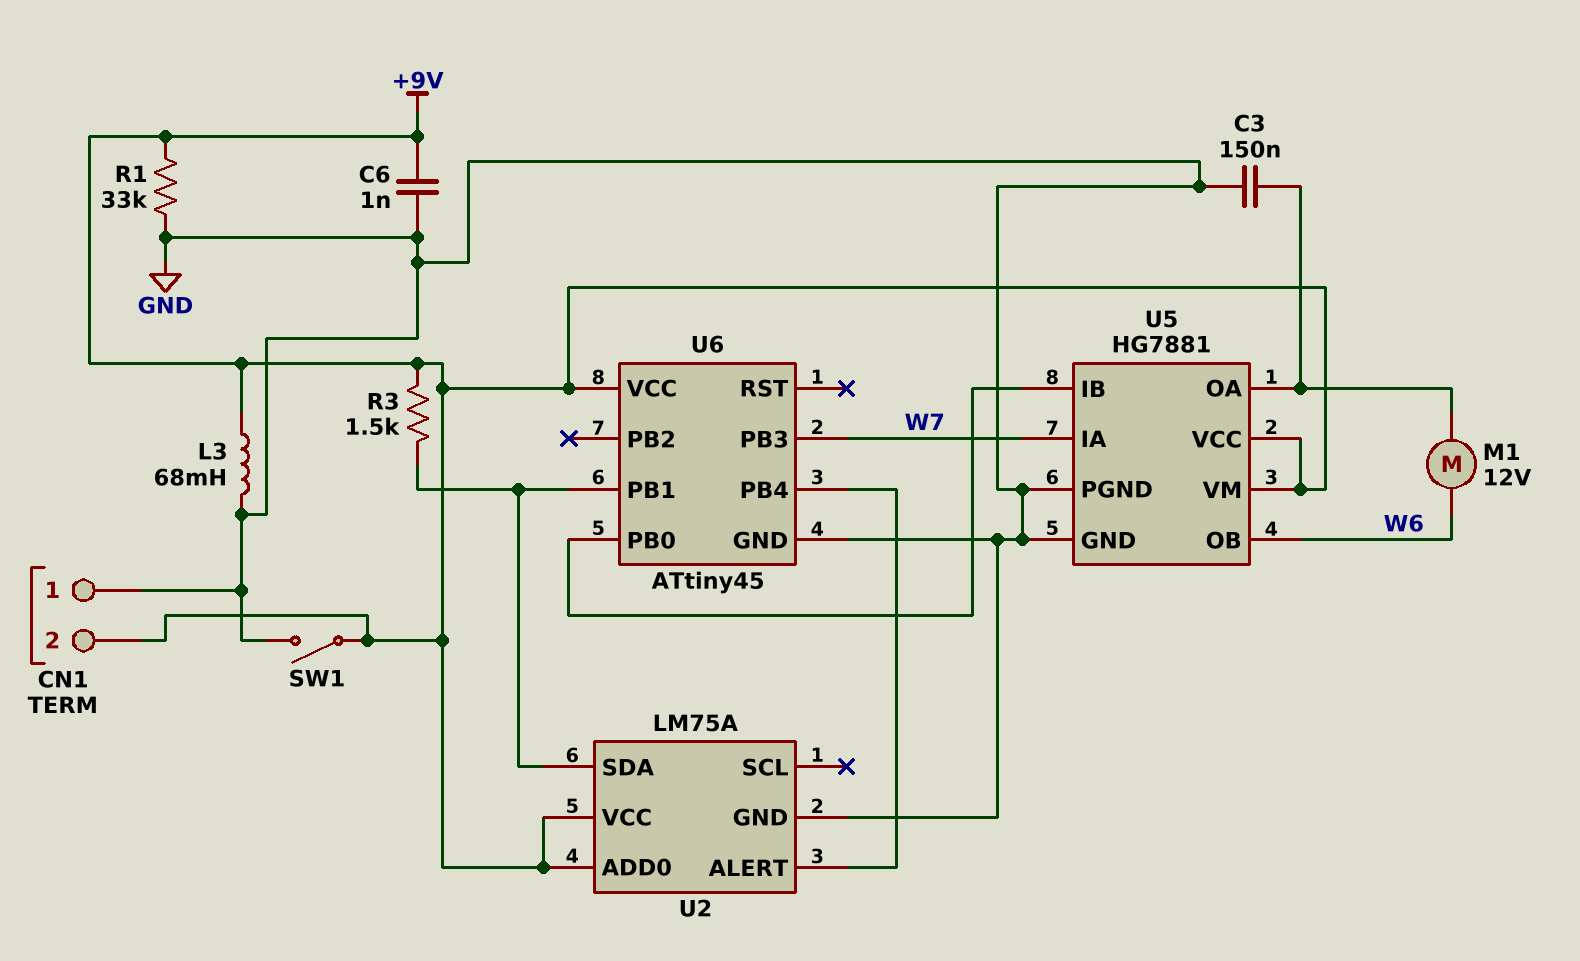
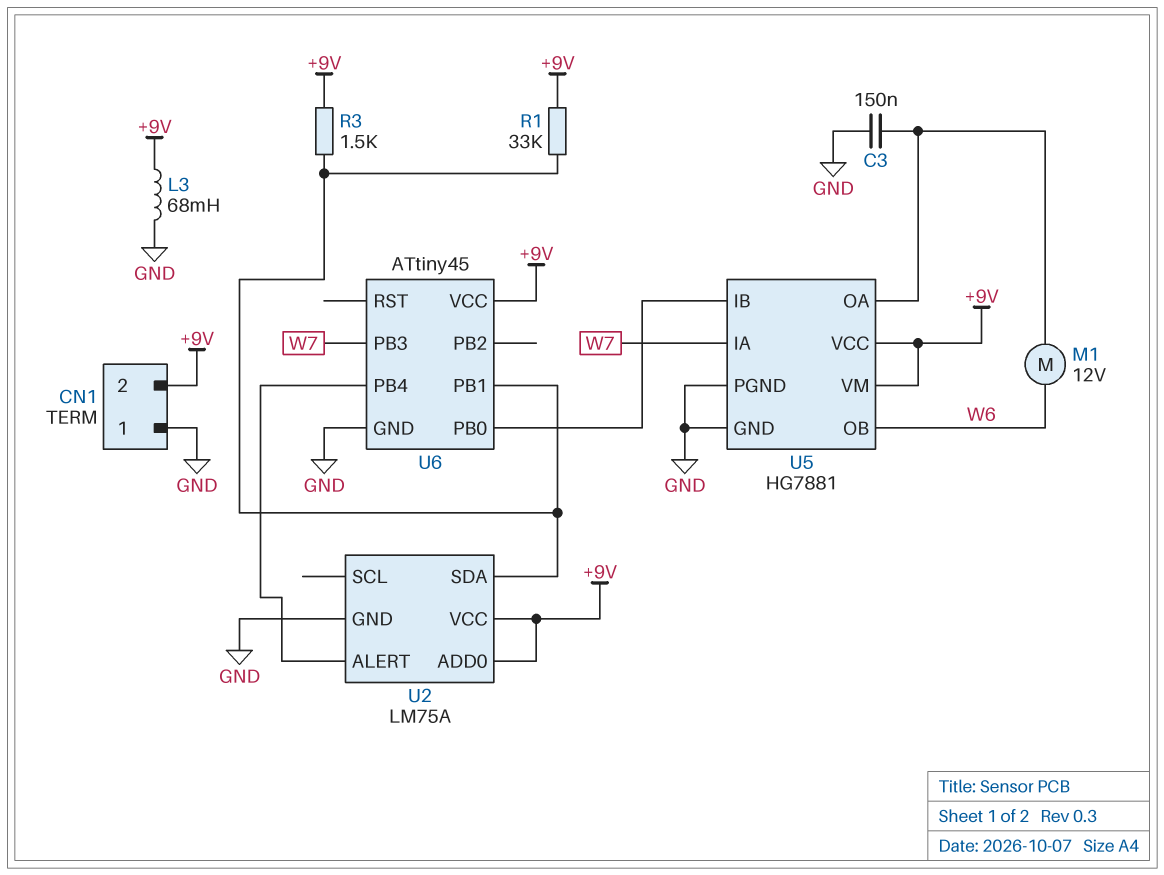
C6: 1nF (+9V, GND) -> none
R1: 33k (+9V, GND) -> 33k (+9V, U2/SDA)
SW1: switch (+9V, GND) -> none

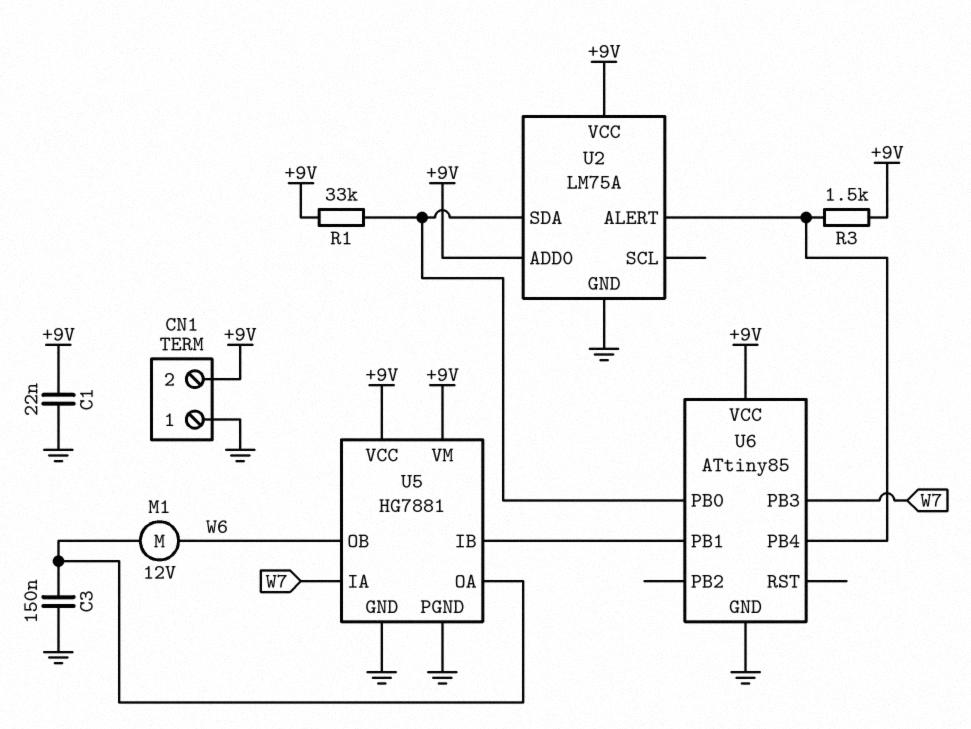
C1: none -> 22nF (+9V, GND)
L3: 68mH (+9V, GND) -> none
R3: 1.5k (+9V, U2/SDA) -> 1.5k (+9V, U2/ALERT)
U6: ATtiny45 -> ATtiny85
U6 pin PB0: U5/IB -> U2/SDA
U6 pin PB1: U2/SDA -> U5/IB

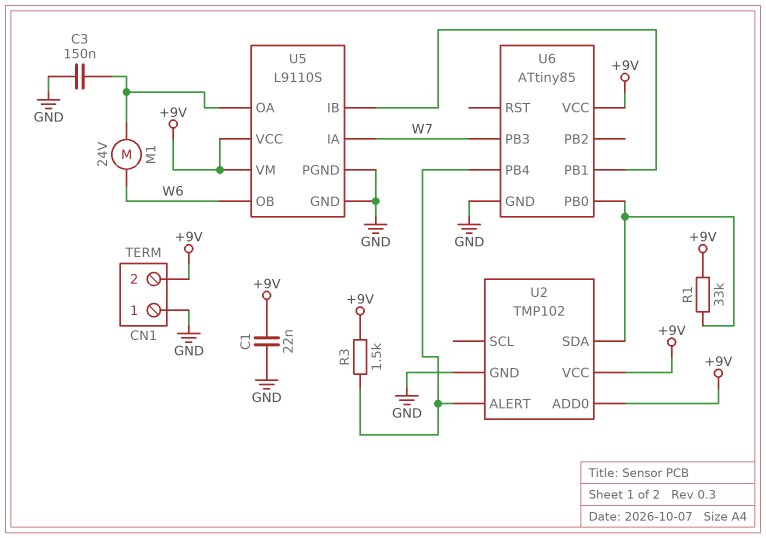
M1: motor 12V (U5/OA, W6) -> motor 24V (U5/OA, W6)
U2: LM75A -> TMP102
U5: HG7881 -> L9110S

